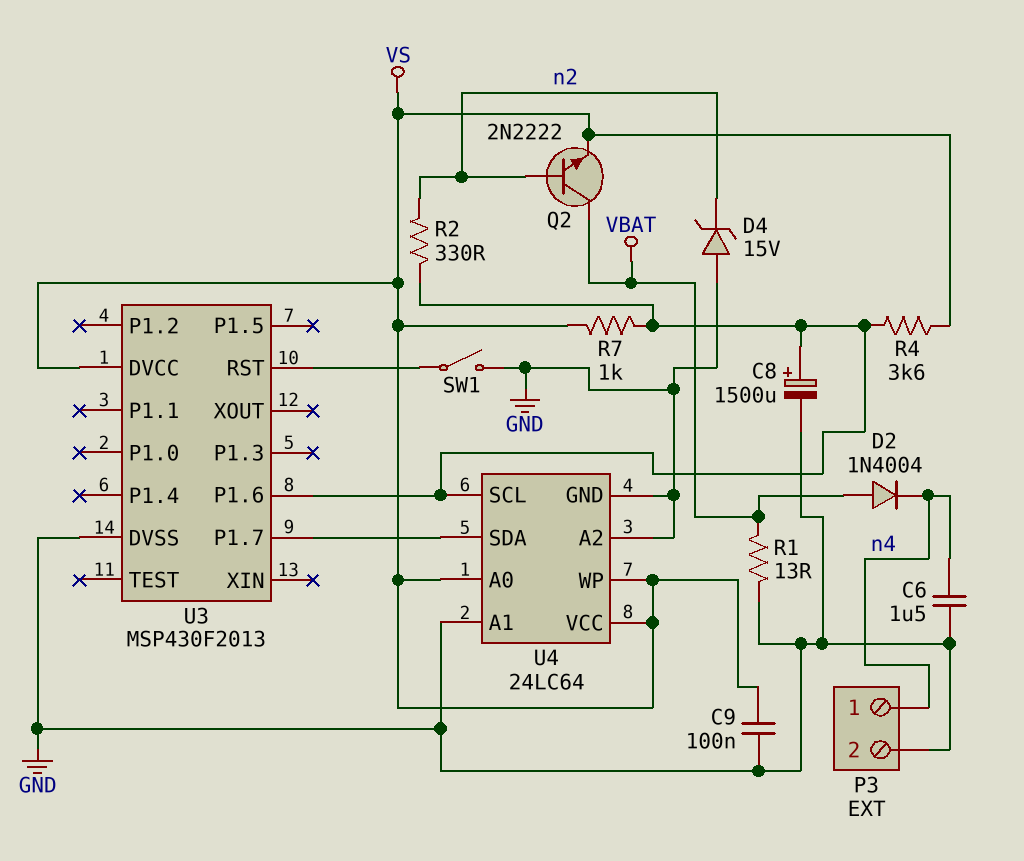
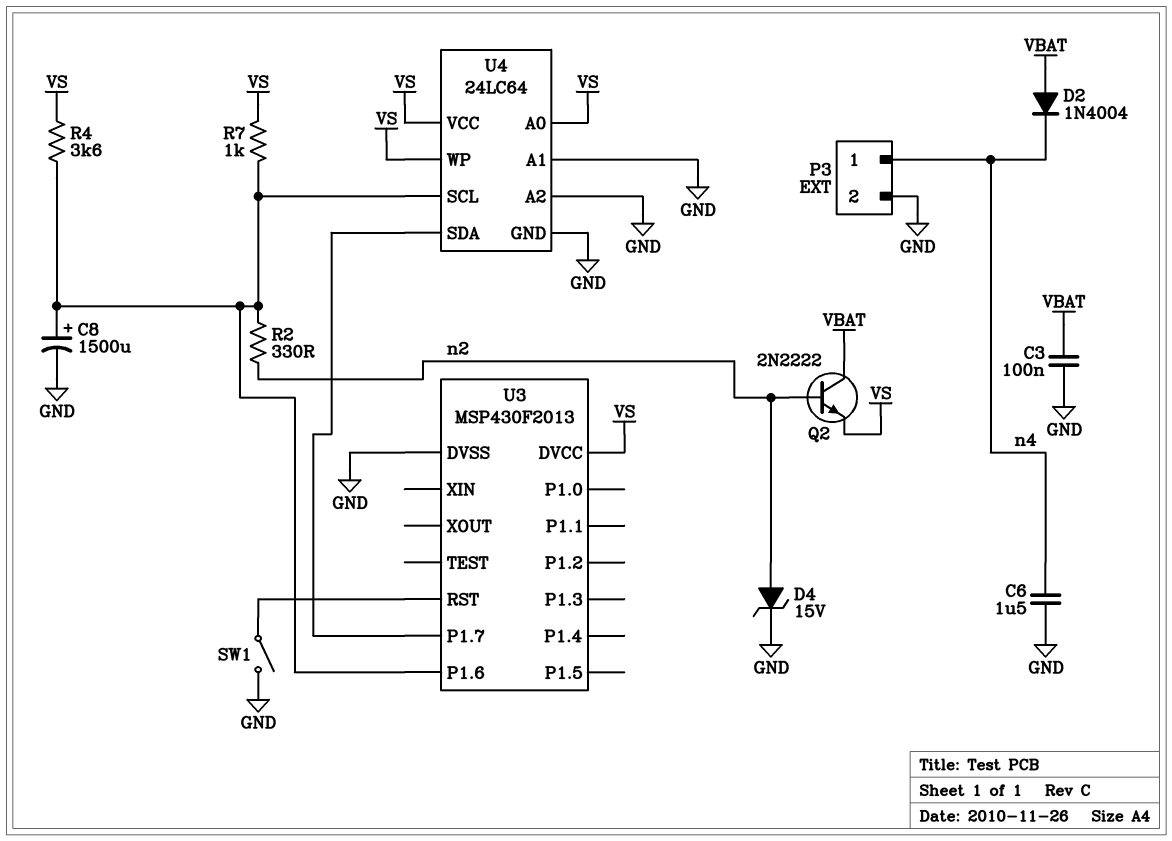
C3: none -> 100nF (GND, VBAT)
C9: 100nF (GND, VS) -> none
D4: zener 15V (A GND, K n2) -> zener 15V (A n2, K GND)
R1: 13 (GND, VBAT) -> none

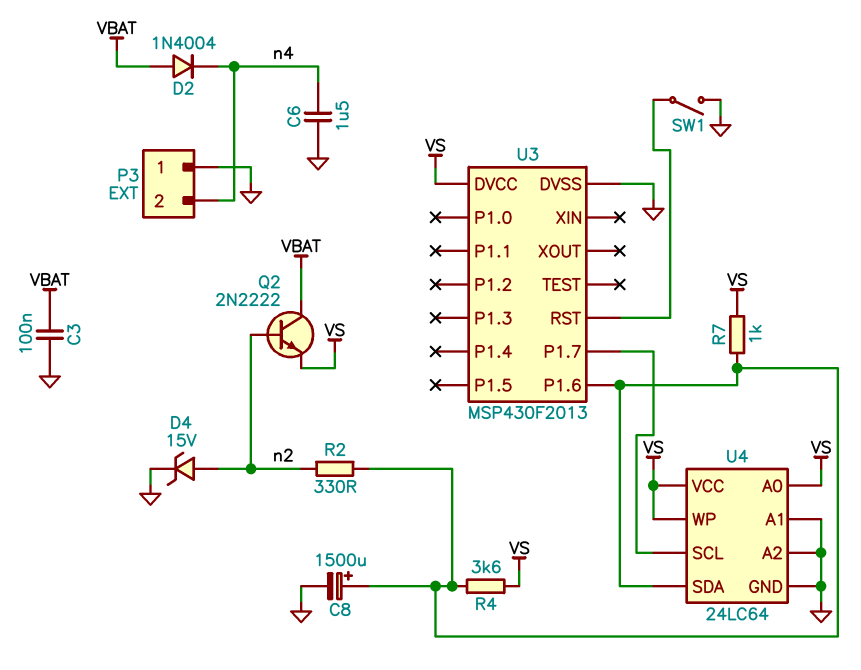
P3 pin 1: n4 -> GND
P3 pin 2: GND -> n4
U4 pin SCL: U3/P1.6 -> U3/P1.7
U4 pin SDA: U3/P1.7 -> U3/P1.6

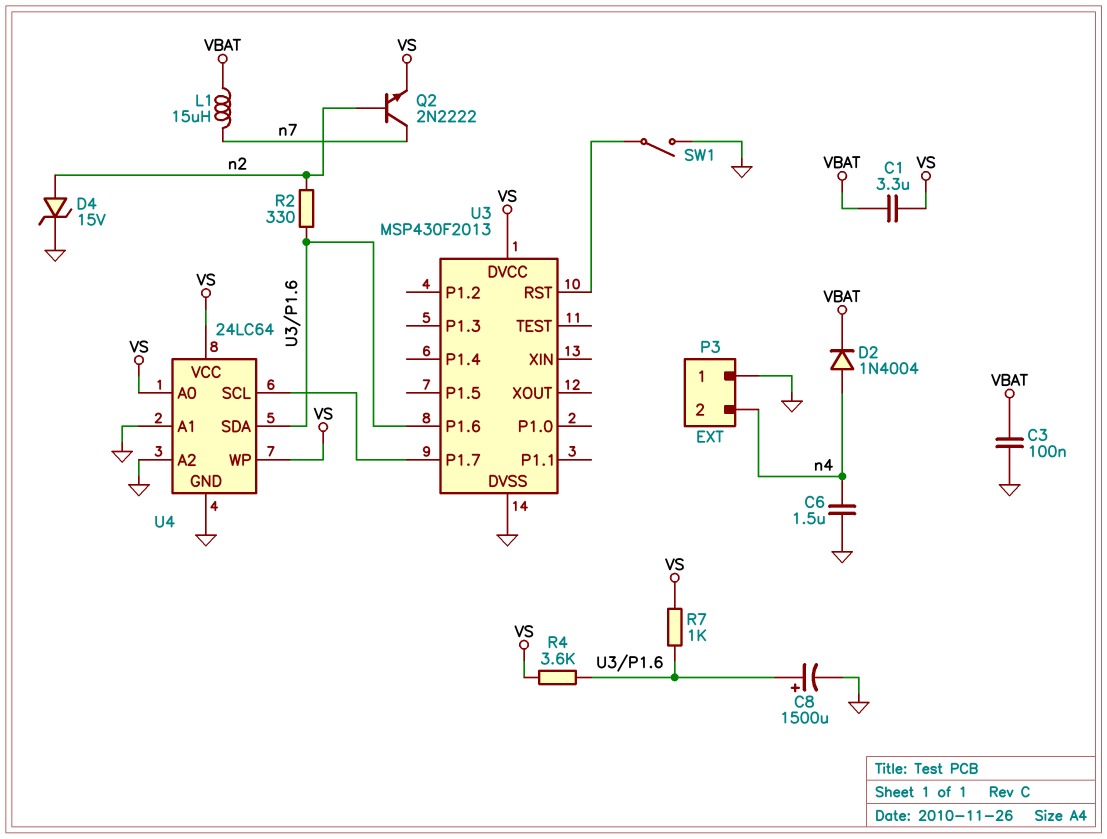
C1: none -> 3.3uF (VBAT, VS)
D2: diode 1N4004 (A VBAT, K n4) -> diode 1N4004 (A n4, K VBAT)
L1: none -> 15uH (VBAT, n7)
Q2: NPN 2N2222 (B n2, C VBAT, E VS) -> NPN 2N2222 (B n2, C n7, E VS)

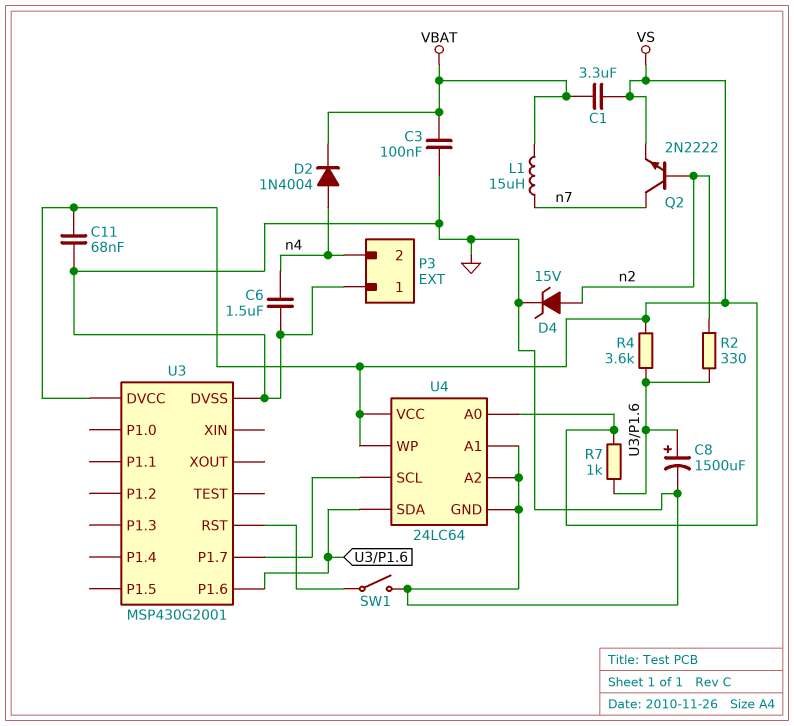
C11: none -> 68nF (GND, VS)
U3: MSP430F2013 -> MSP430G2001

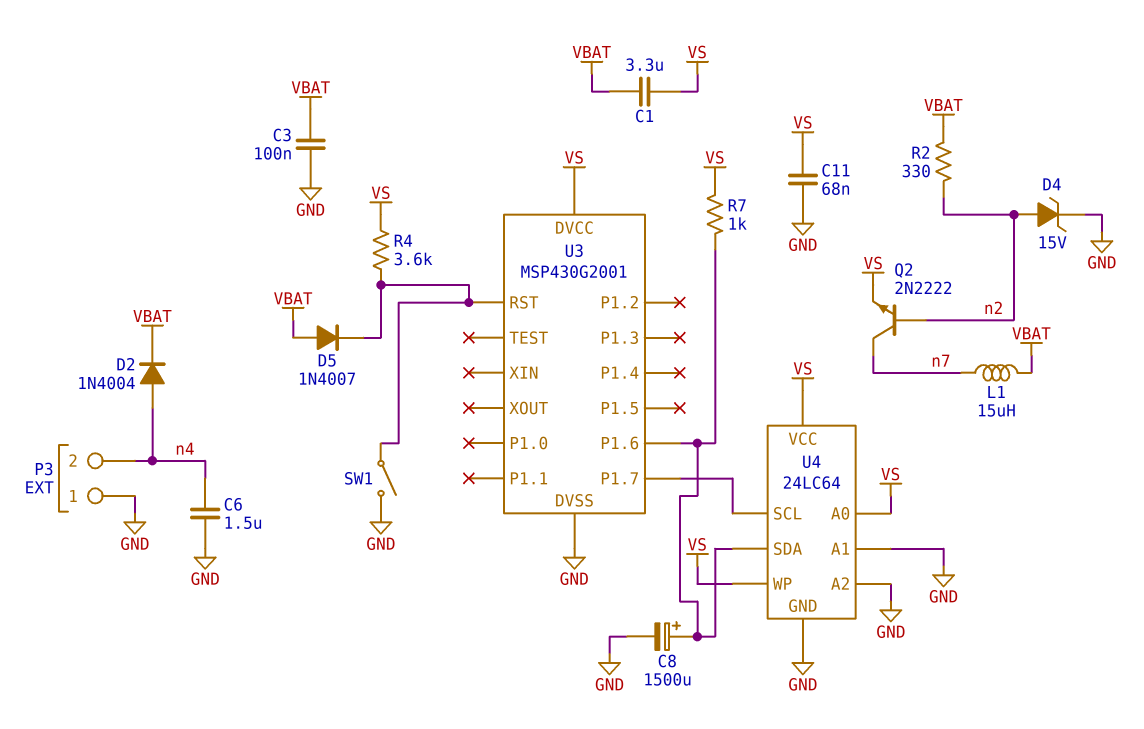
D5: none -> diode 1N4007 (A VBAT, K U3/RST)
R2: 330 (U3/P1.6, n2) -> 330 (VBAT, n2)
R4: 3.6k (U3/P1.6, VS) -> 3.6k (U3/RST, VS)

